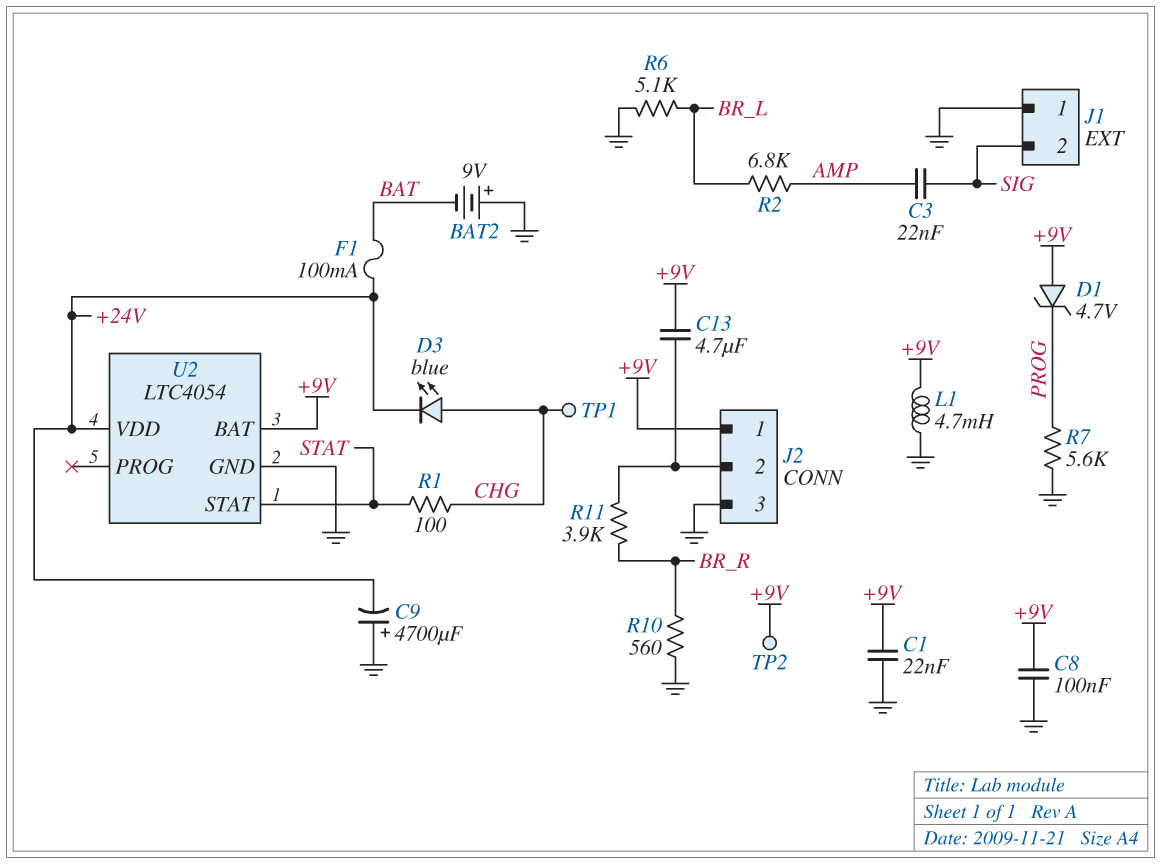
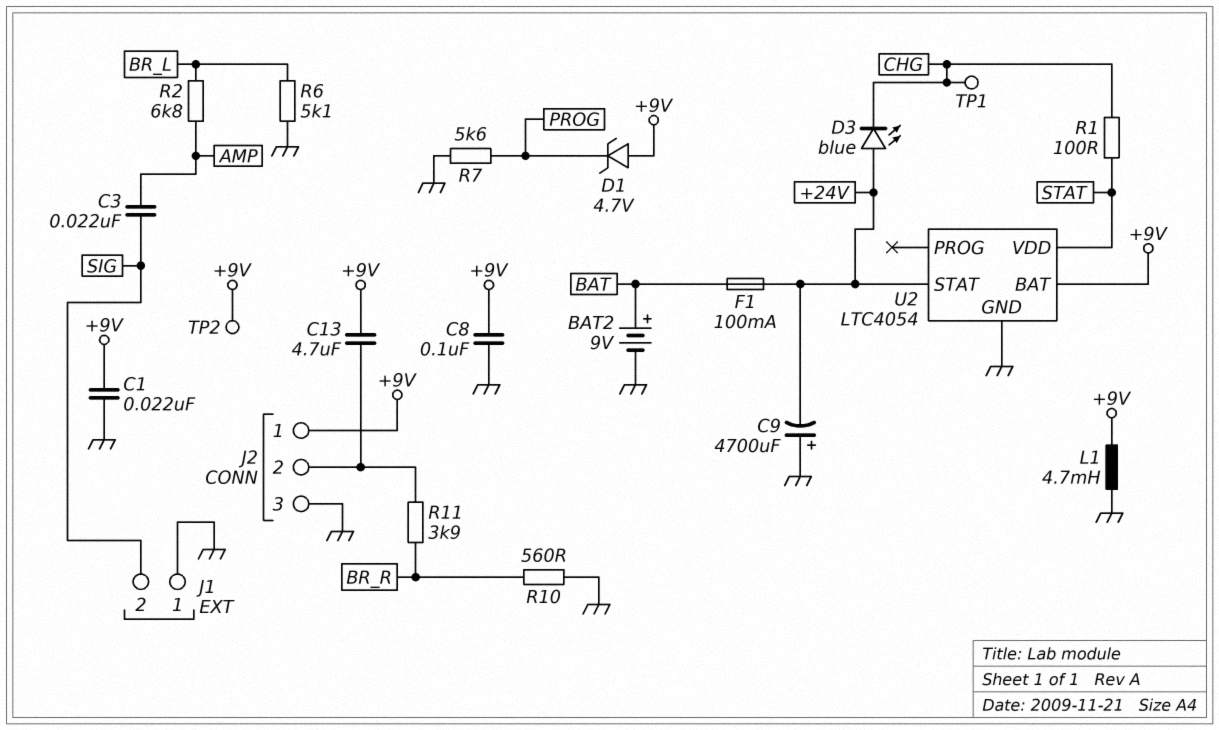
BAT2: 9V (plus GND, minus BAT) -> 9V (plus BAT, minus GND)
D3: LED blue (A CHG, K +24V) -> LED blue (A +24V, K CHG)
U2 pin STAT: STAT -> +24V
U2 pin VDD: +24V -> STAT

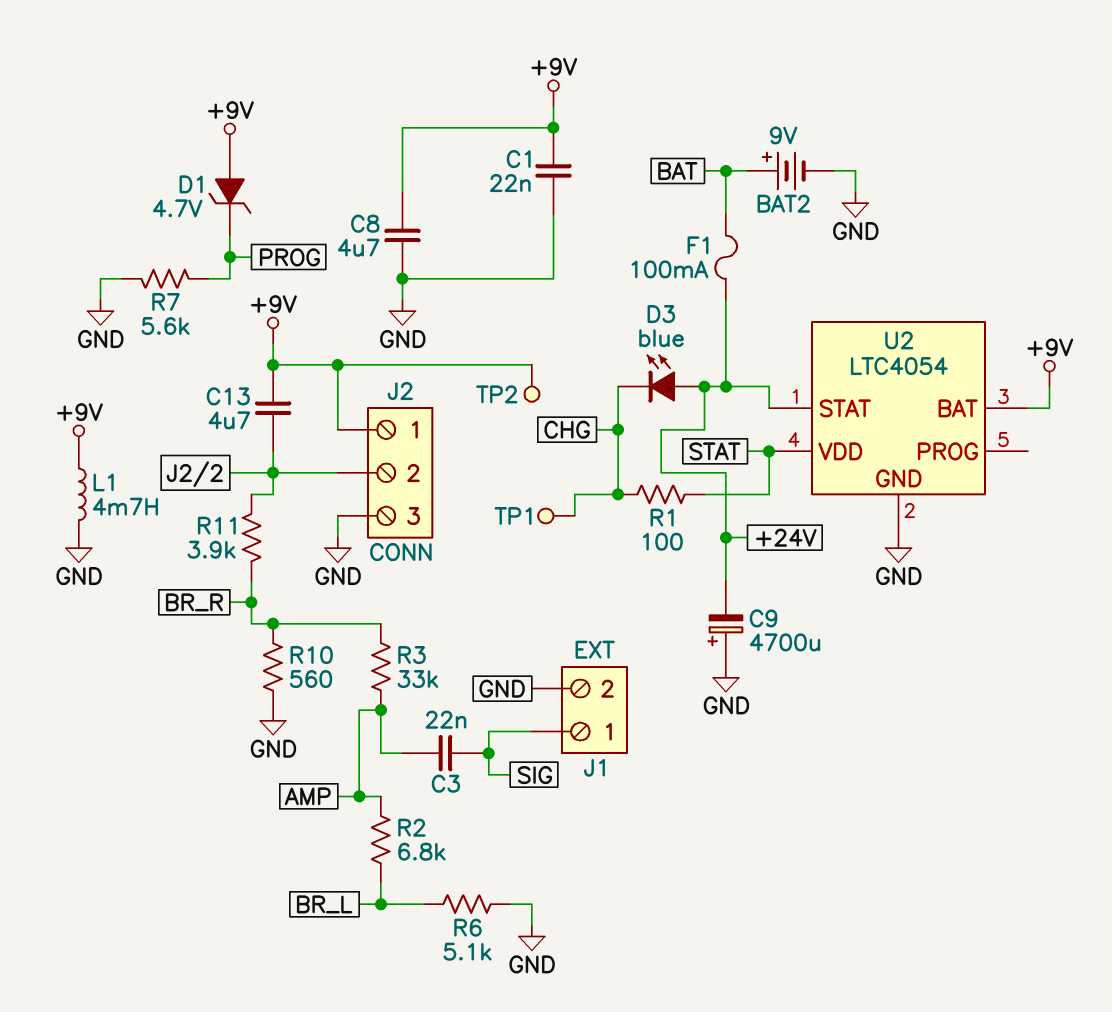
C8: 100nF (+9V, GND) -> 4.7uF (+9V, GND)
J1 pin 1: GND -> SIG
J1 pin 2: SIG -> GND
R3: none -> 33k (AMP, BR_R)

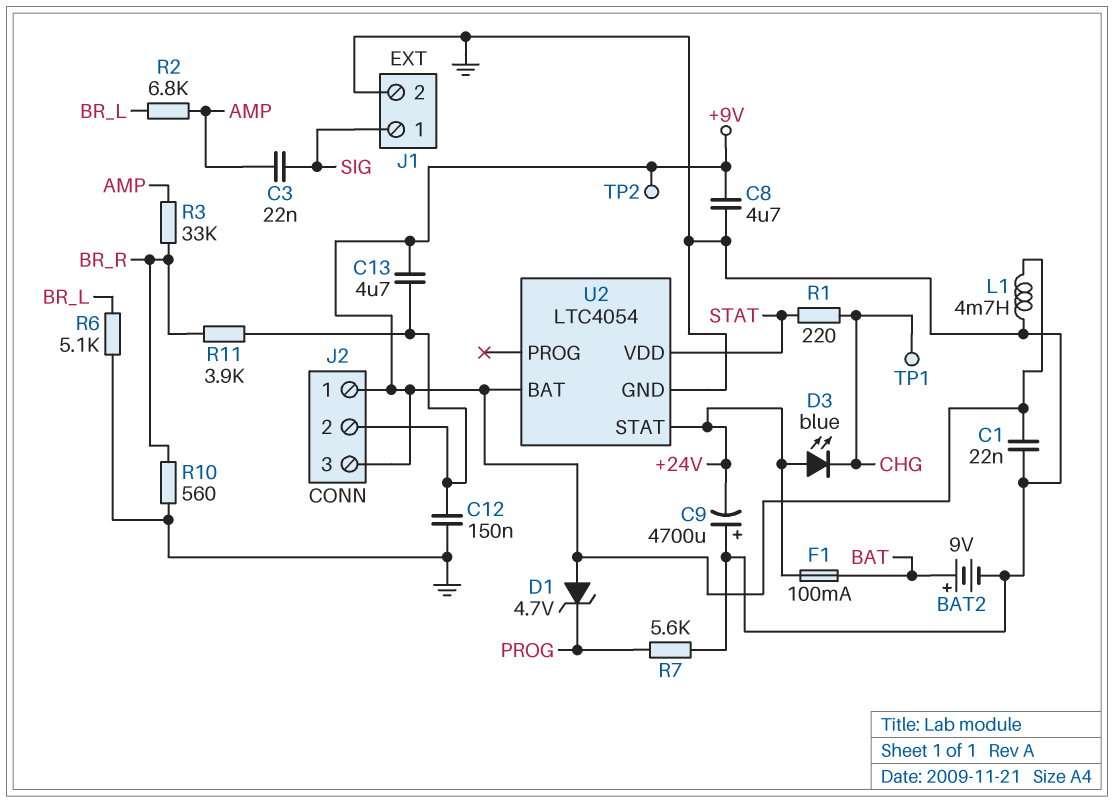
C12: none -> 150nF (GND, J2/2)
J2 pin 3: GND -> +9V
R1: 100 (CHG, STAT) -> 220 (CHG, STAT)

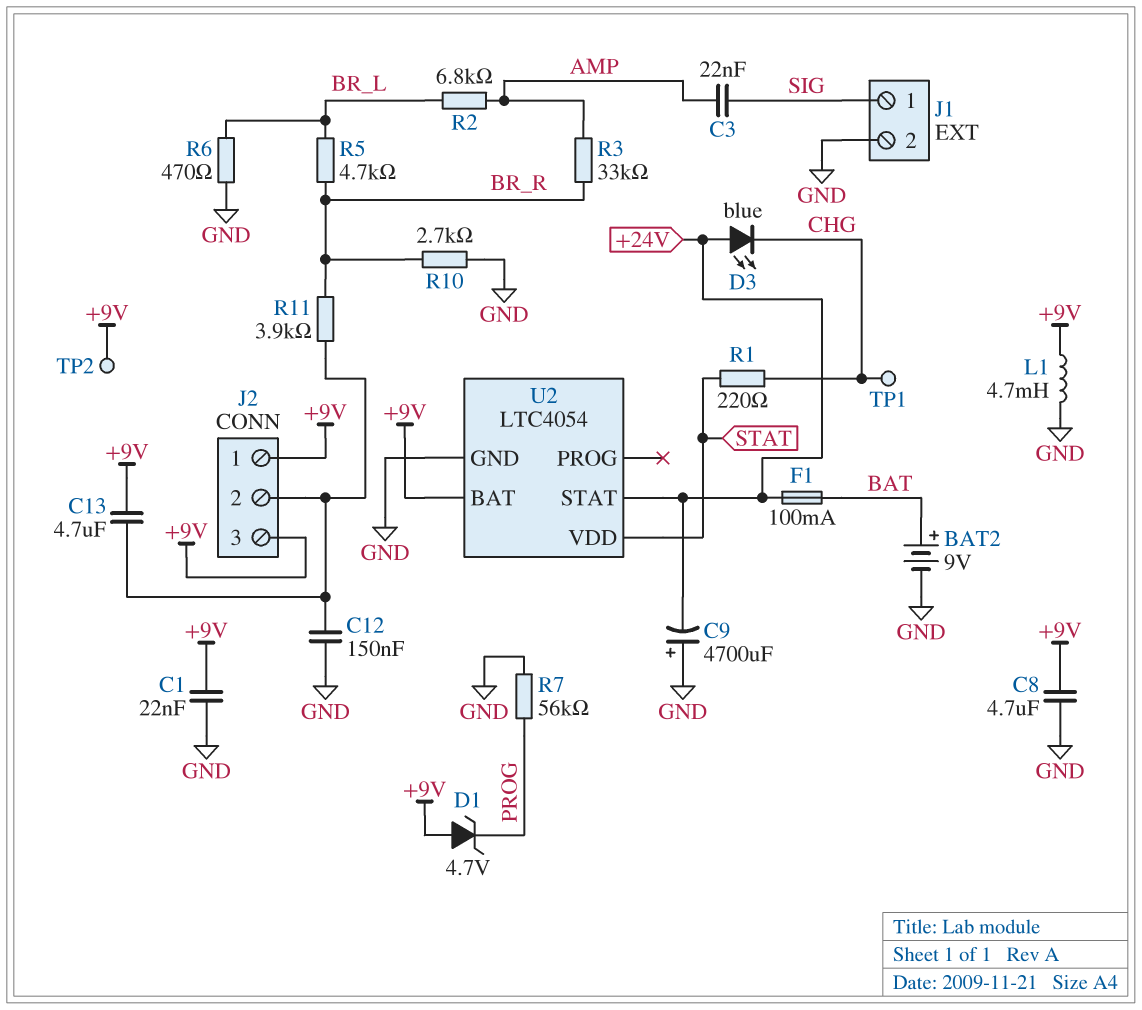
R5: none -> 4.7k (BR_L, BR_R)
R6: 5.1k (BR_L, GND) -> 470 (BR_L, GND)
R7: 5.6k (GND, PROG) -> 56k (GND, PROG)
R10: 560 (BR_R, GND) -> 2.7k (BR_R, GND)

